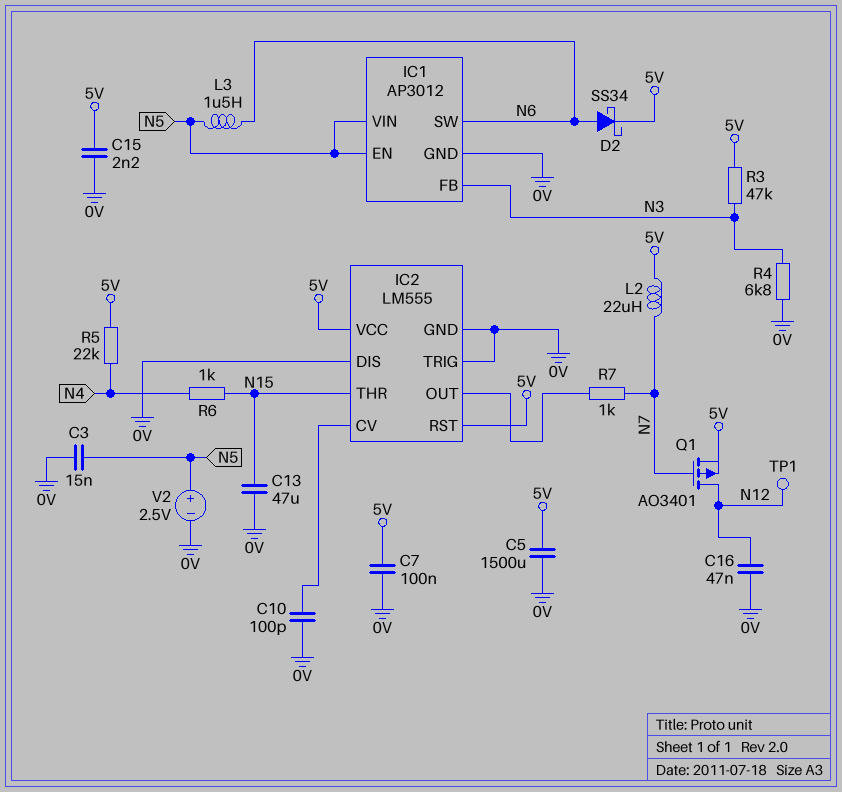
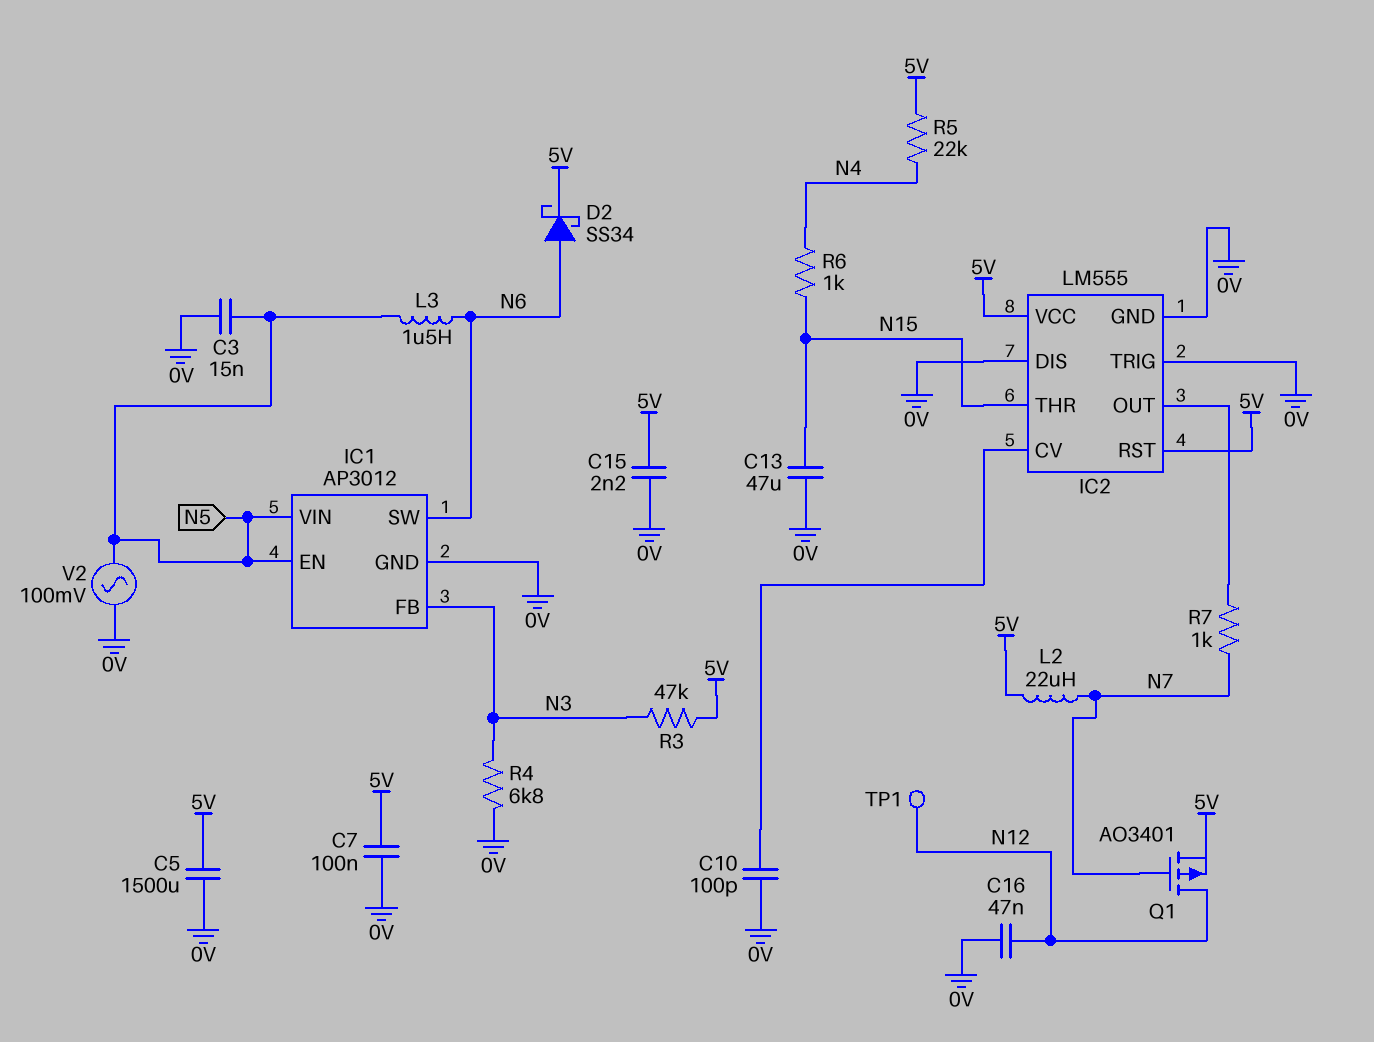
V2: 2.5V (plus N5, minus 0V) -> AC 100mV (0V, N5)

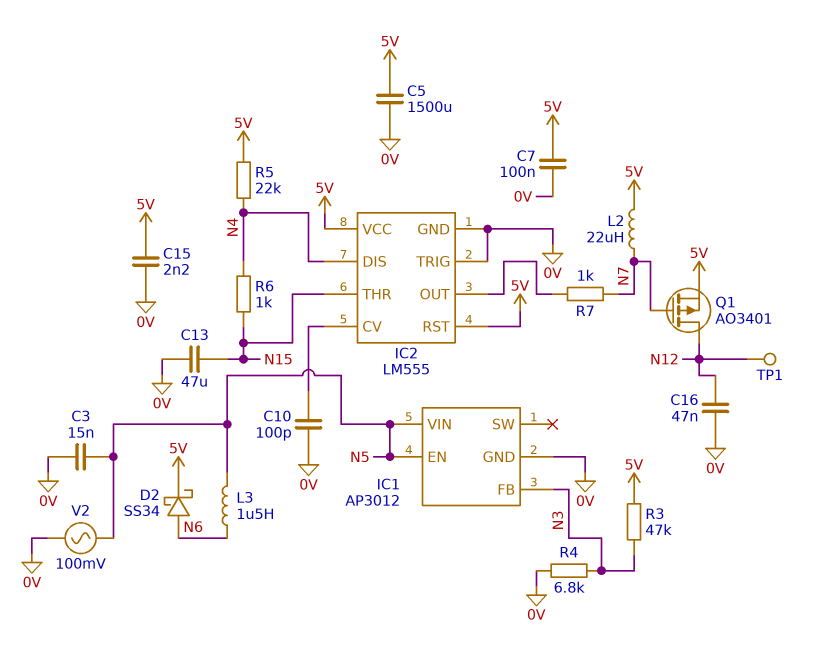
IC1 pin SW: N6 -> none
IC2 pin DIS: 0V -> N4

